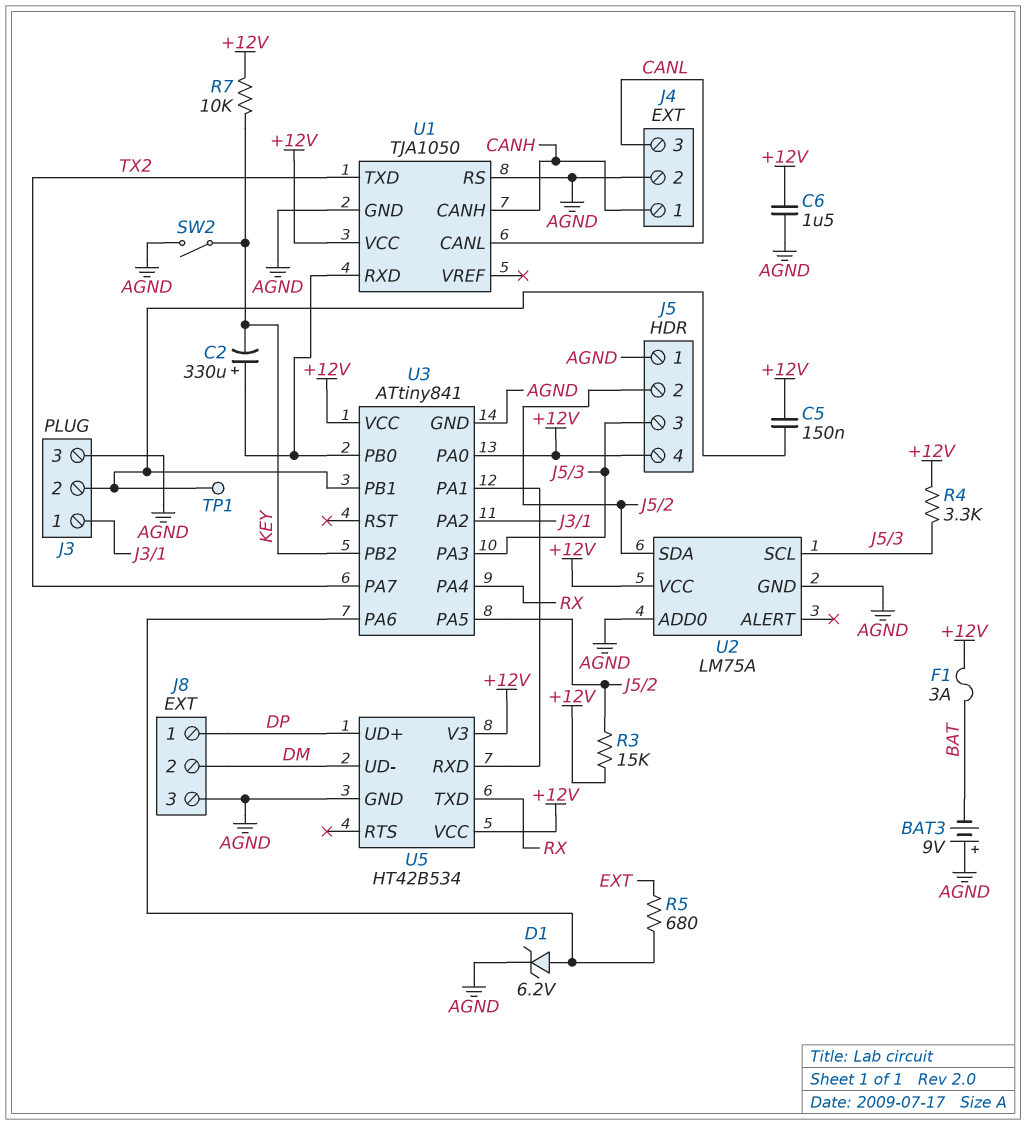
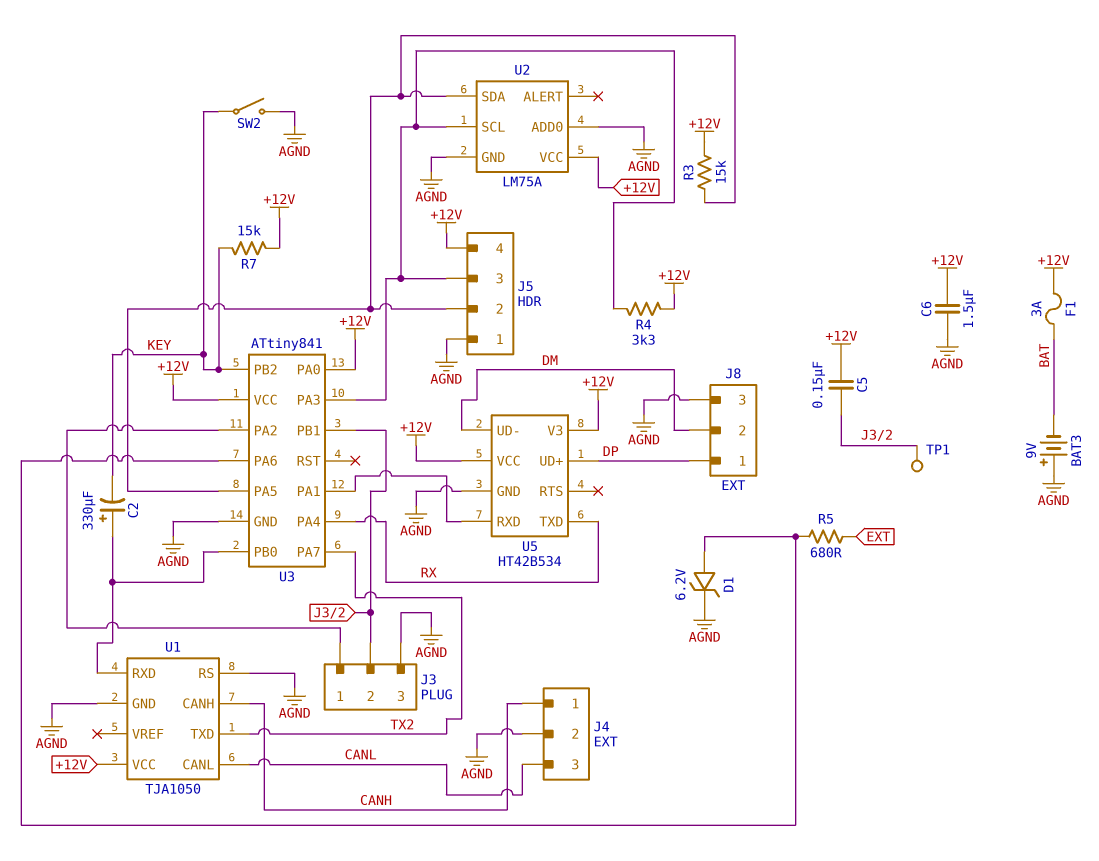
R7: 10k (+12V, KEY) -> 15k (+12V, KEY)

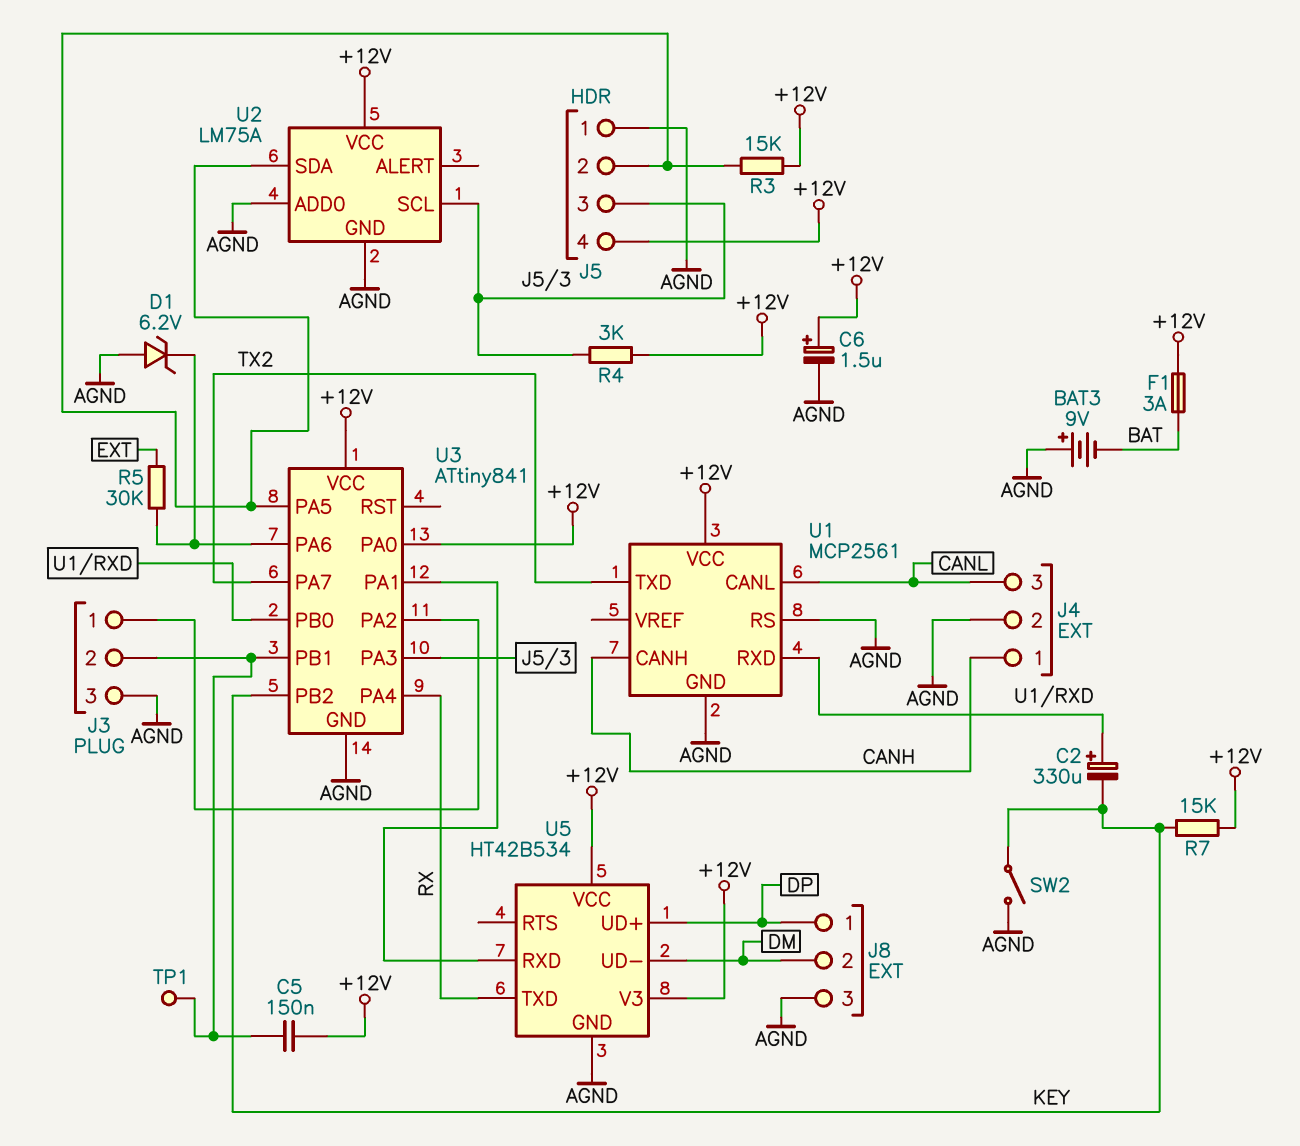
C6: 1.5uF (+12V, AGND) -> 1.5uF (plus +12V, minus AGND)
D1: zener 6.2V (A U3/PA6, K AGND) -> zener 6.2V (A AGND, K U3/PA6)
R4: 3.3k (+12V, J5/3) -> 3k (+12V, J5/3)
R5: 680 (EXT, U3/PA6) -> 30k (EXT, U3/PA6)
U1: TJA1050 -> MCP2561

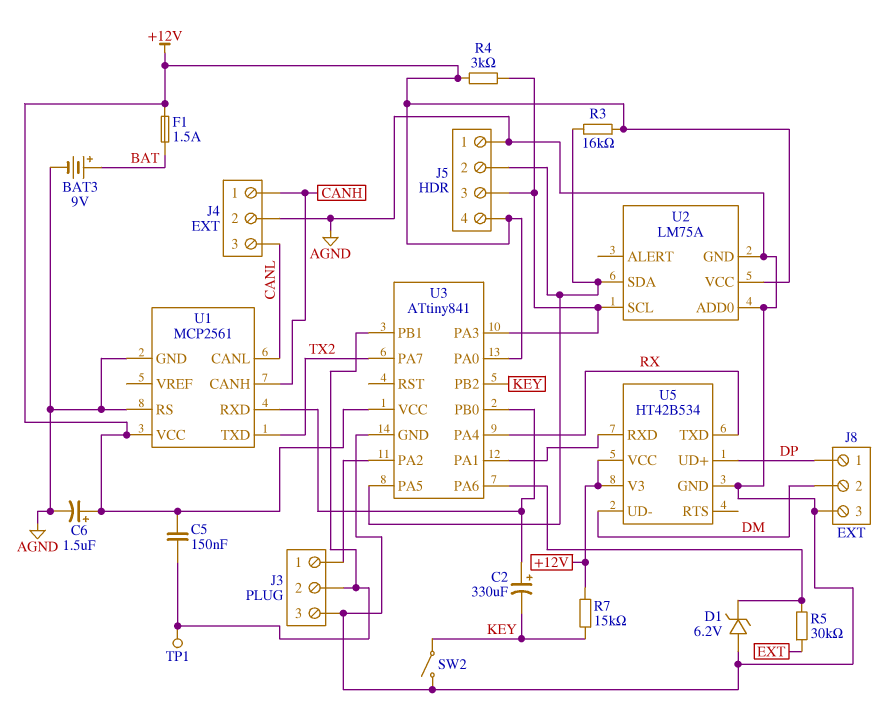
BAT3: 9V (plus AGND, minus BAT) -> 9V (plus BAT, minus AGND)
F1: 3A (+12V, BAT) -> 1.5A (+12V, BAT)
R3: 15k (+12V, J5/2) -> 16k (+12V, J5/2)

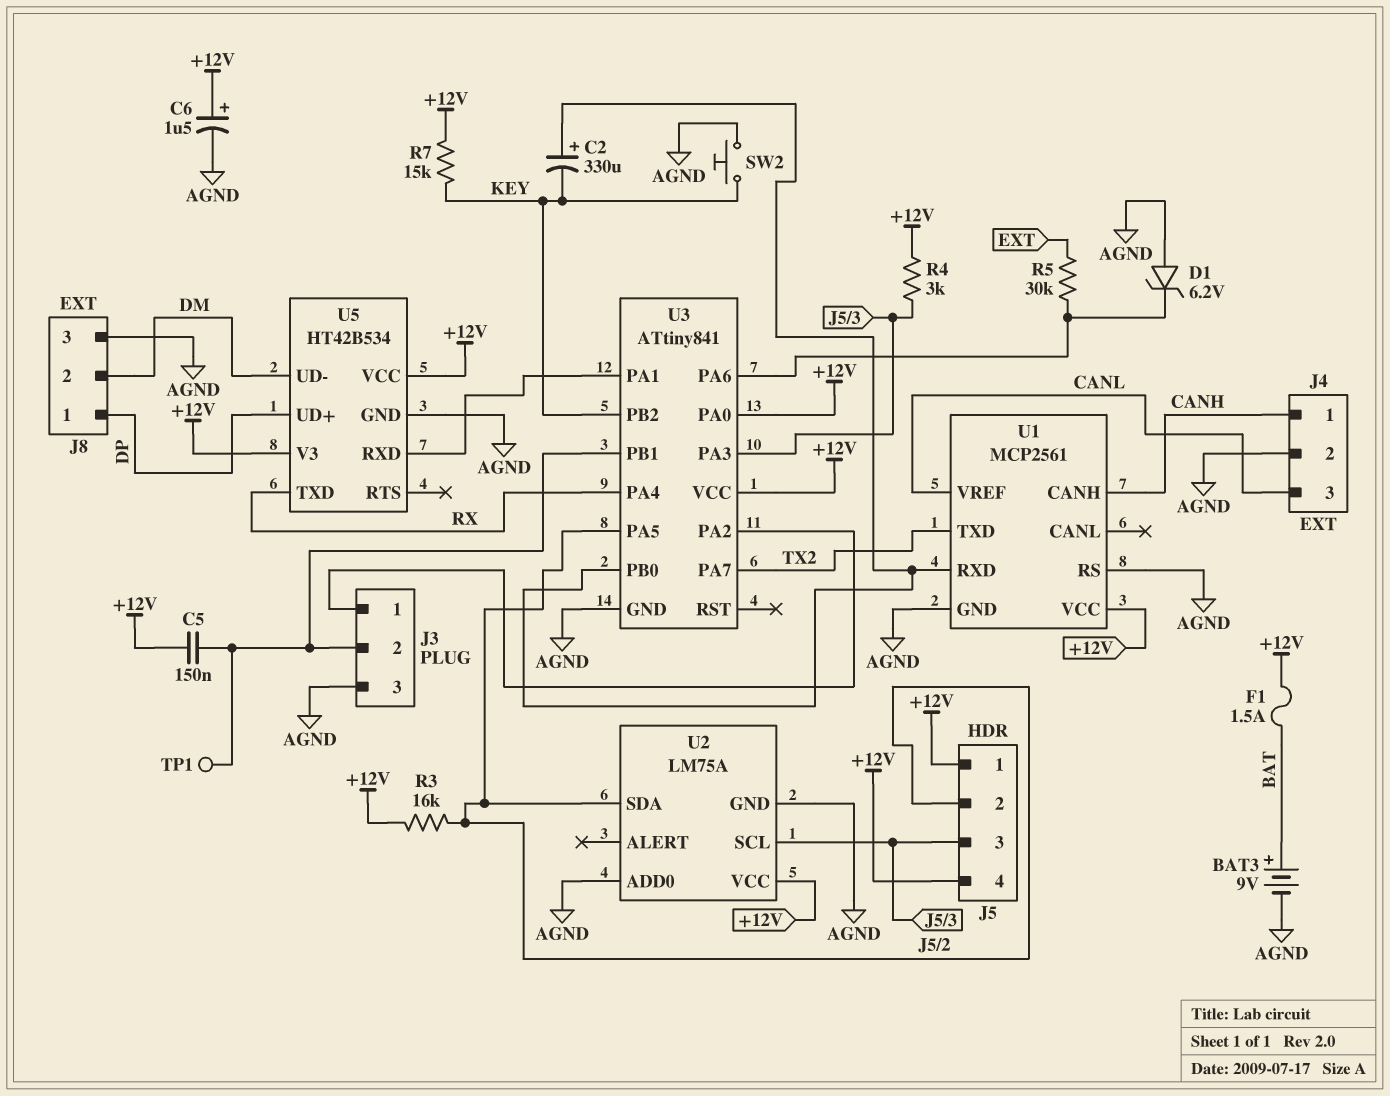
J5 pin 1: AGND -> +12V
SW2: switch (AGND, KEY) -> button (AGND, KEY)
U1 pin CANL: CANL -> none
U1 pin VREF: none -> CANL

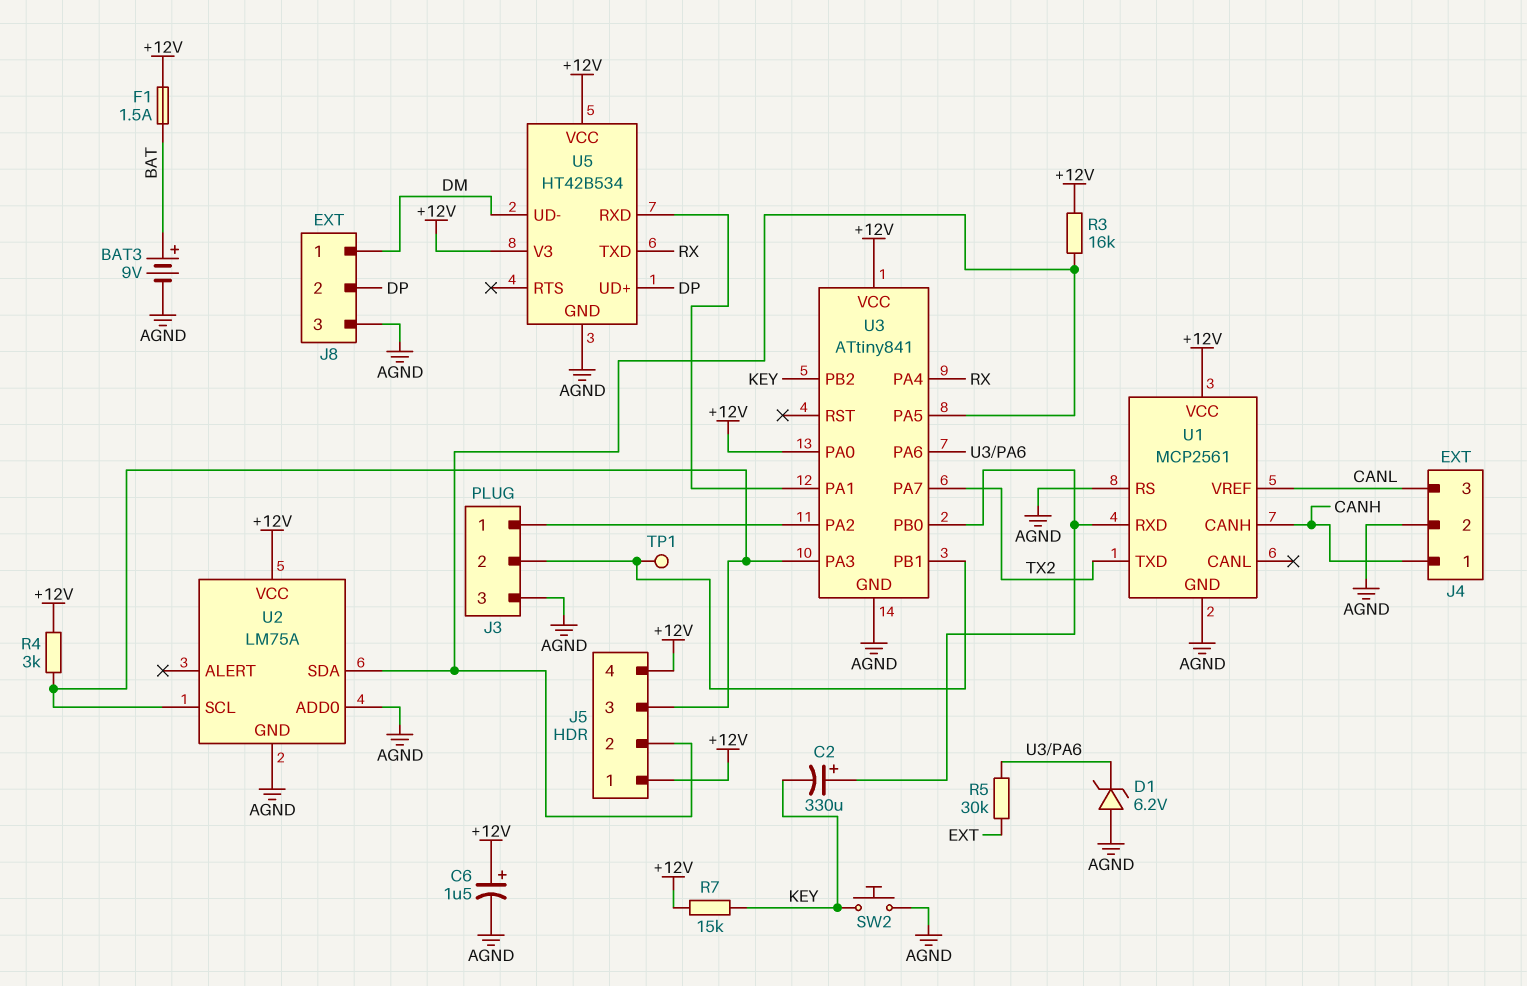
C5: 150nF (+12V, J3/2) -> none
J8 pin 1: DP -> DM
J8 pin 2: DM -> DP

